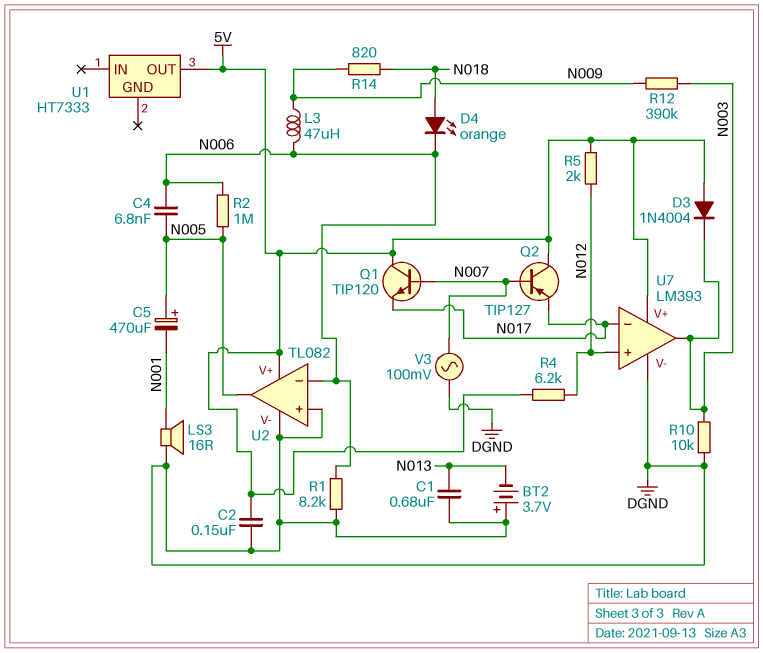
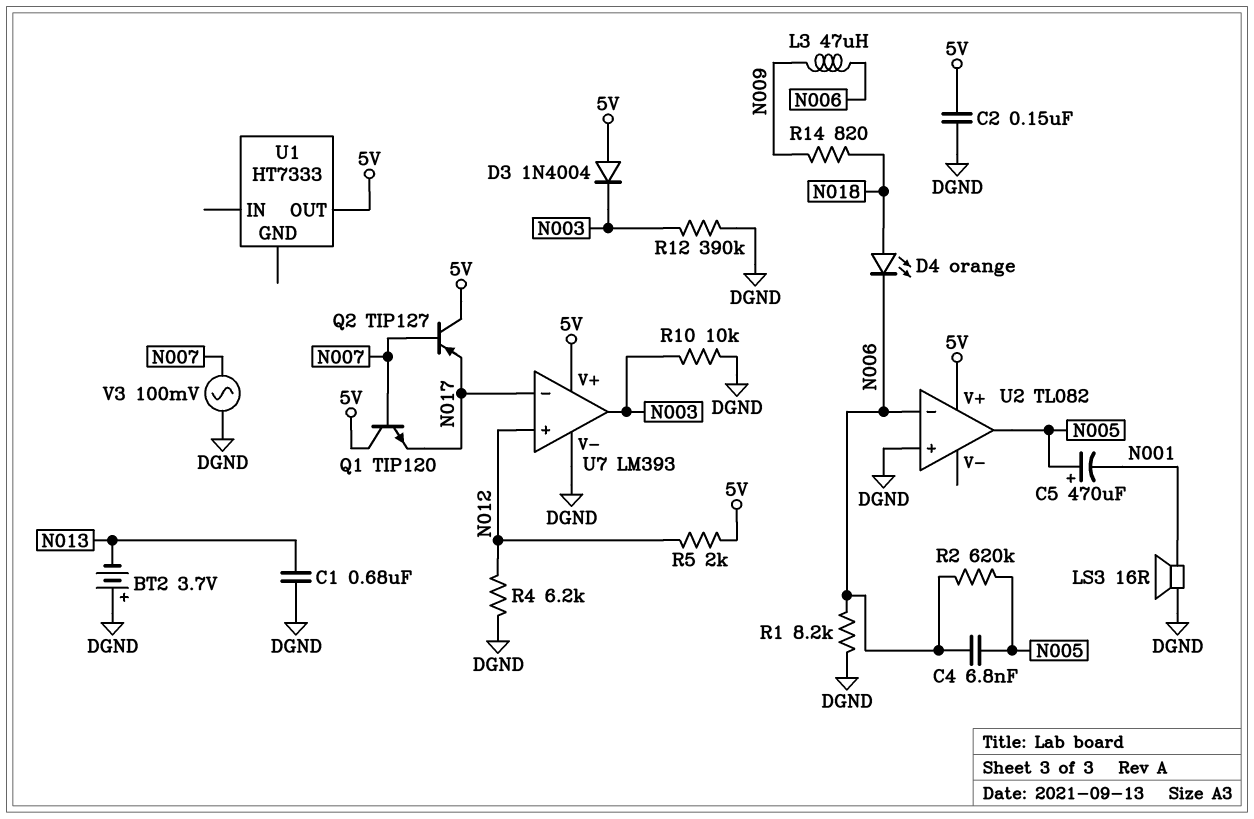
R2: 1M (N005, N006) -> 620k (N005, N006)
R4: 6.2k (5V, N012) -> 6.2k (DGND, N012)
R12: 390k (N003, N009) -> 390k (DGND, N003)
U2 pin V-: DGND -> none

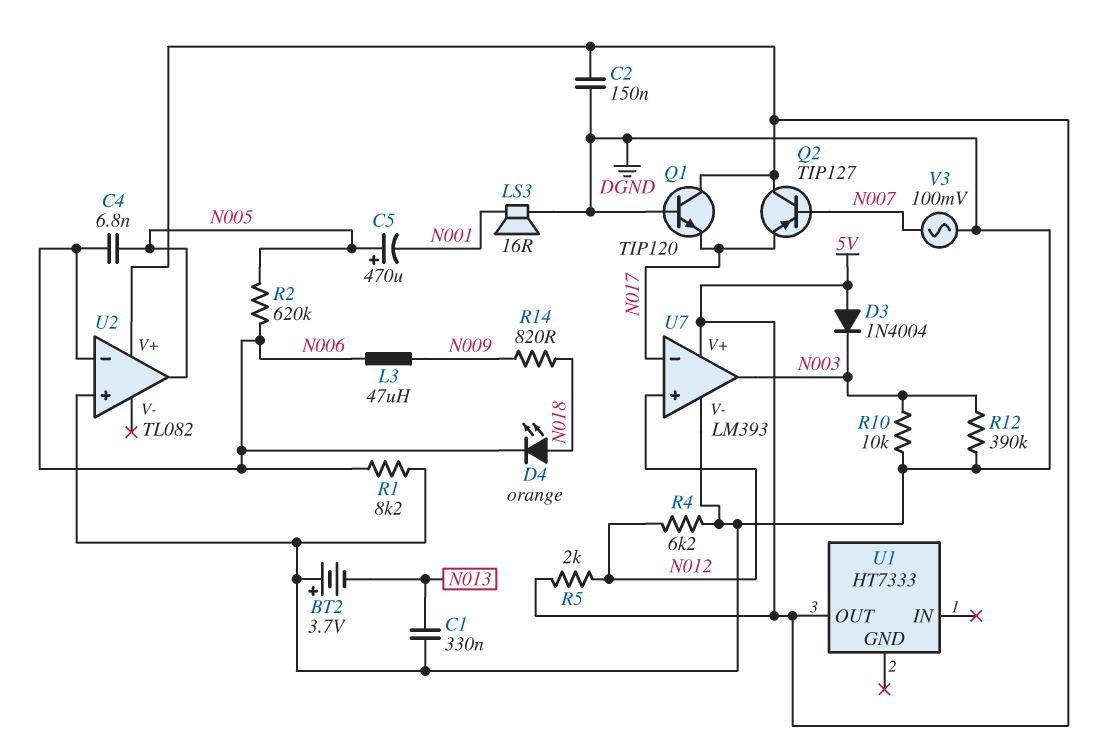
C1: 680nF (DGND, N013) -> 330nF (DGND, N013)
Q1: NPN TIP120 (B N007, C 5V, E N017) -> NPN TIP120 (B DGND, C 5V, E N017)

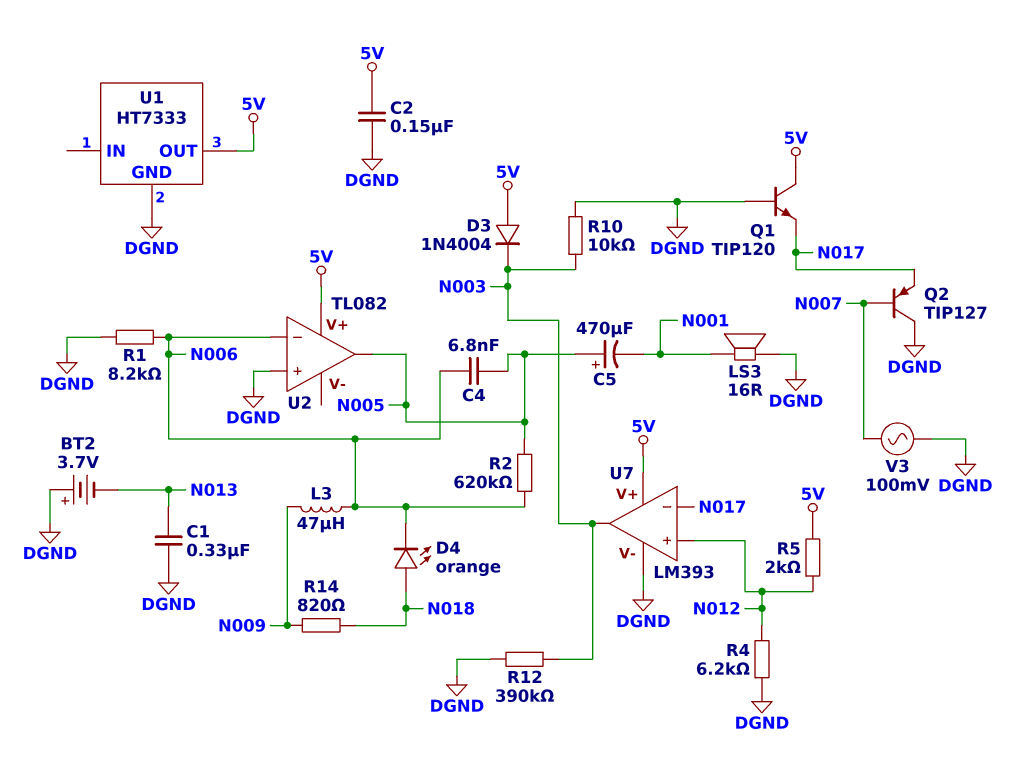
Q2: PNP TIP127 (B N007, C 5V, E N017) -> PNP TIP127 (B N007, C DGND, E N017)
U1 pin GND: none -> DGND

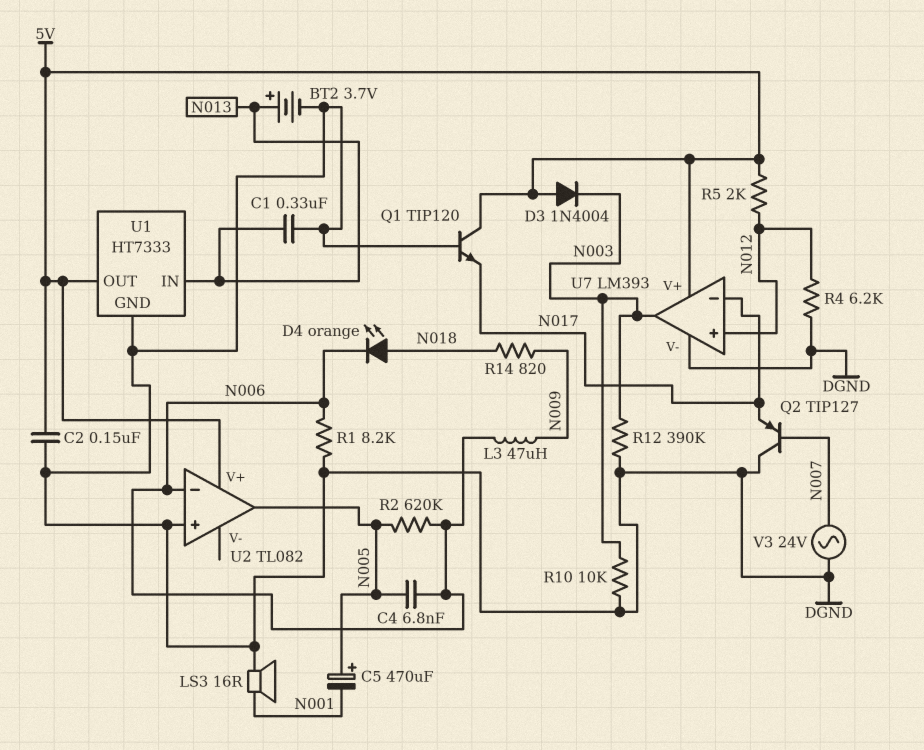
BT2: 3.7V (plus DGND, minus N013) -> 3.7V (plus N013, minus DGND)
U1 pin IN: none -> N013
V3: AC 100mV (DGND, N007) -> AC 24V (DGND, N007)

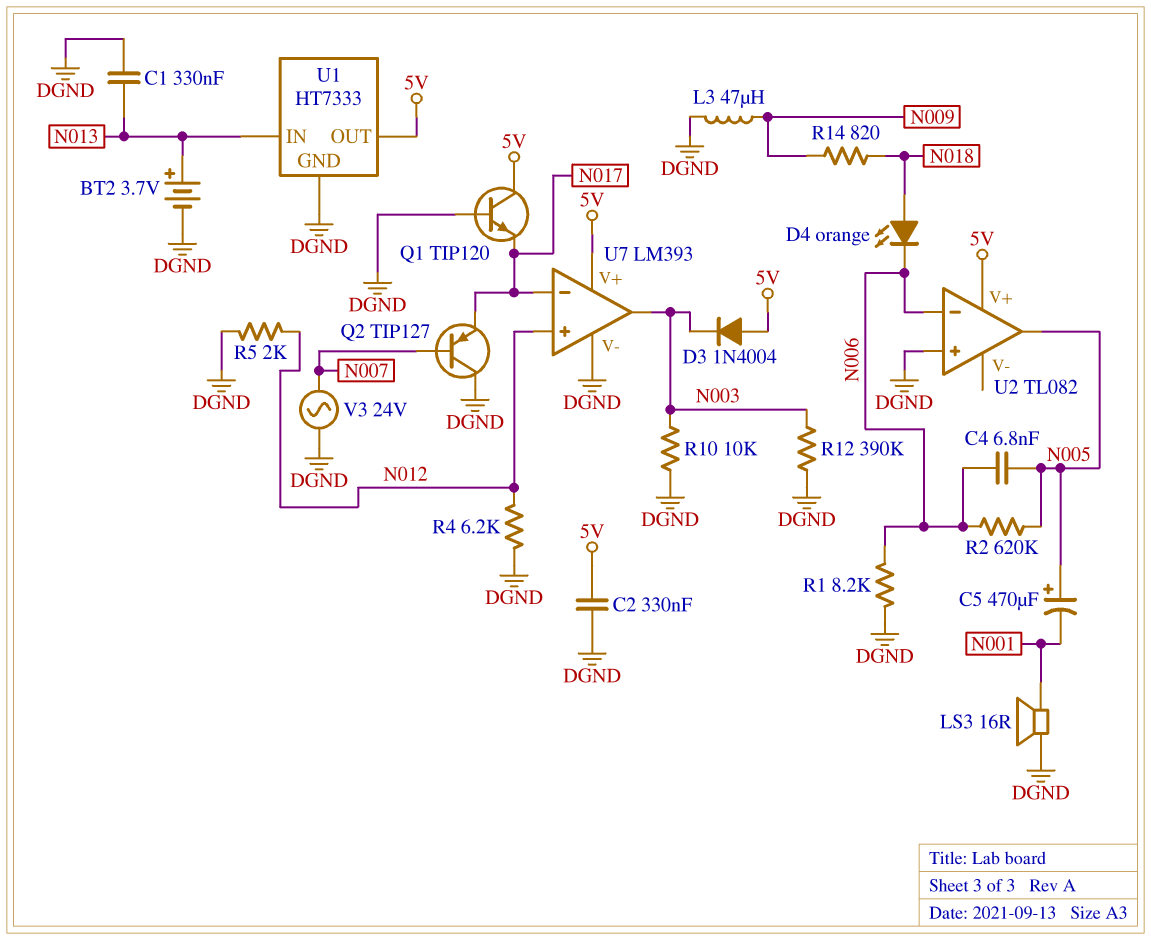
C2: 150nF (5V, DGND) -> 330nF (5V, DGND)
L3: 47uH (N006, N009) -> 47uH (DGND, N009)
R5: 2k (5V, N012) -> 2k (DGND, N012)

